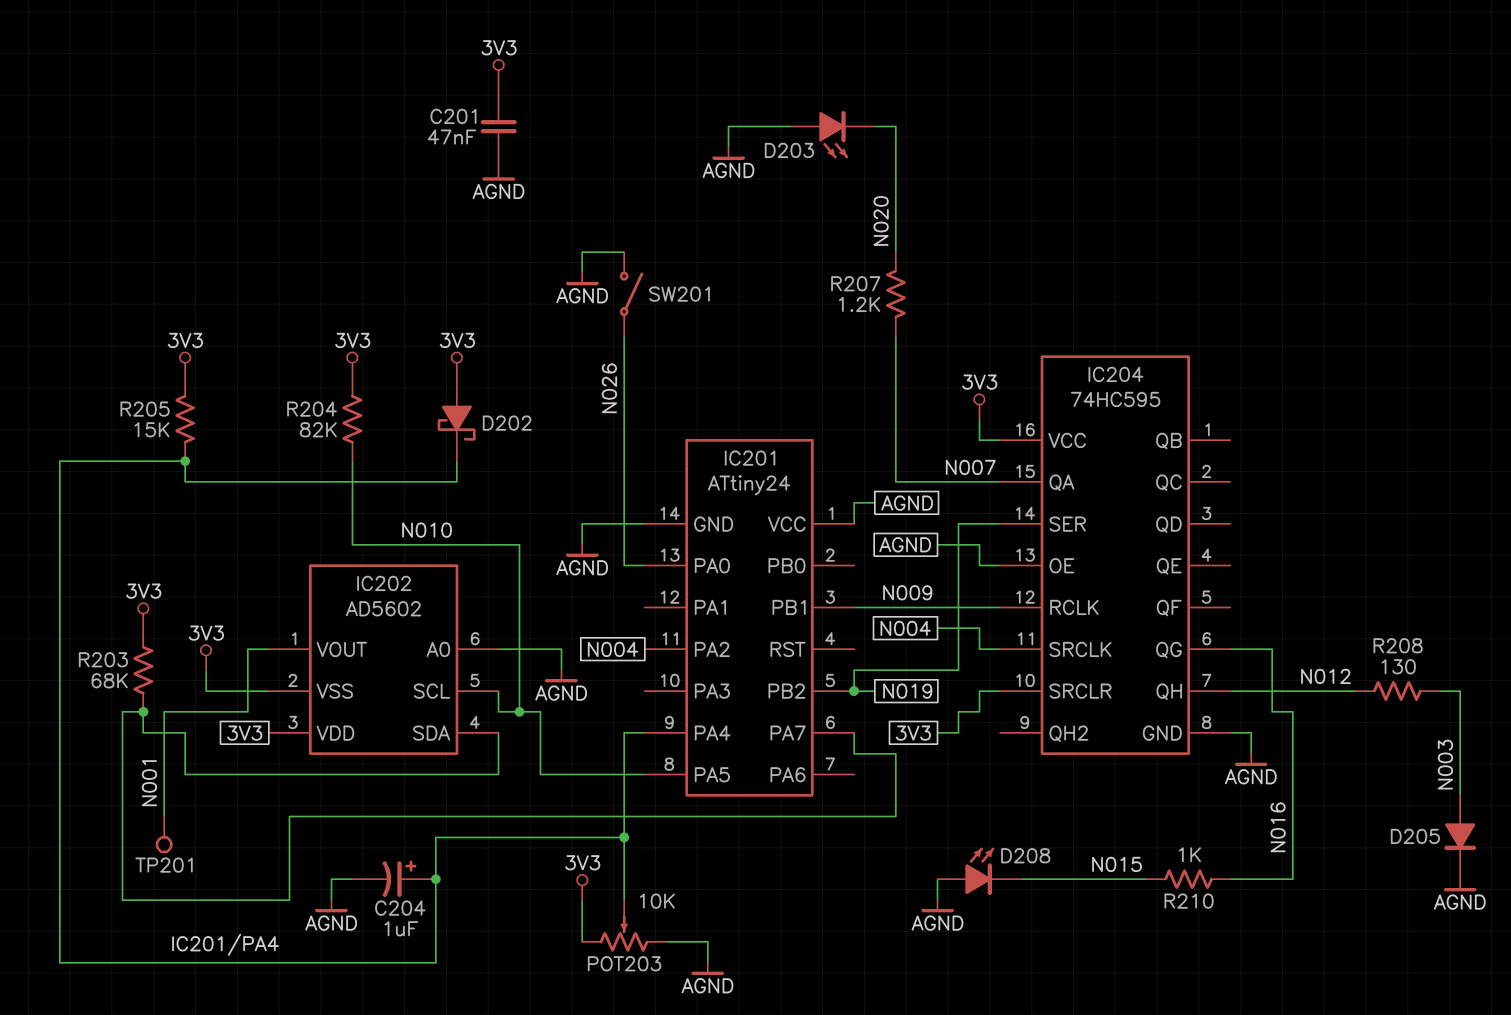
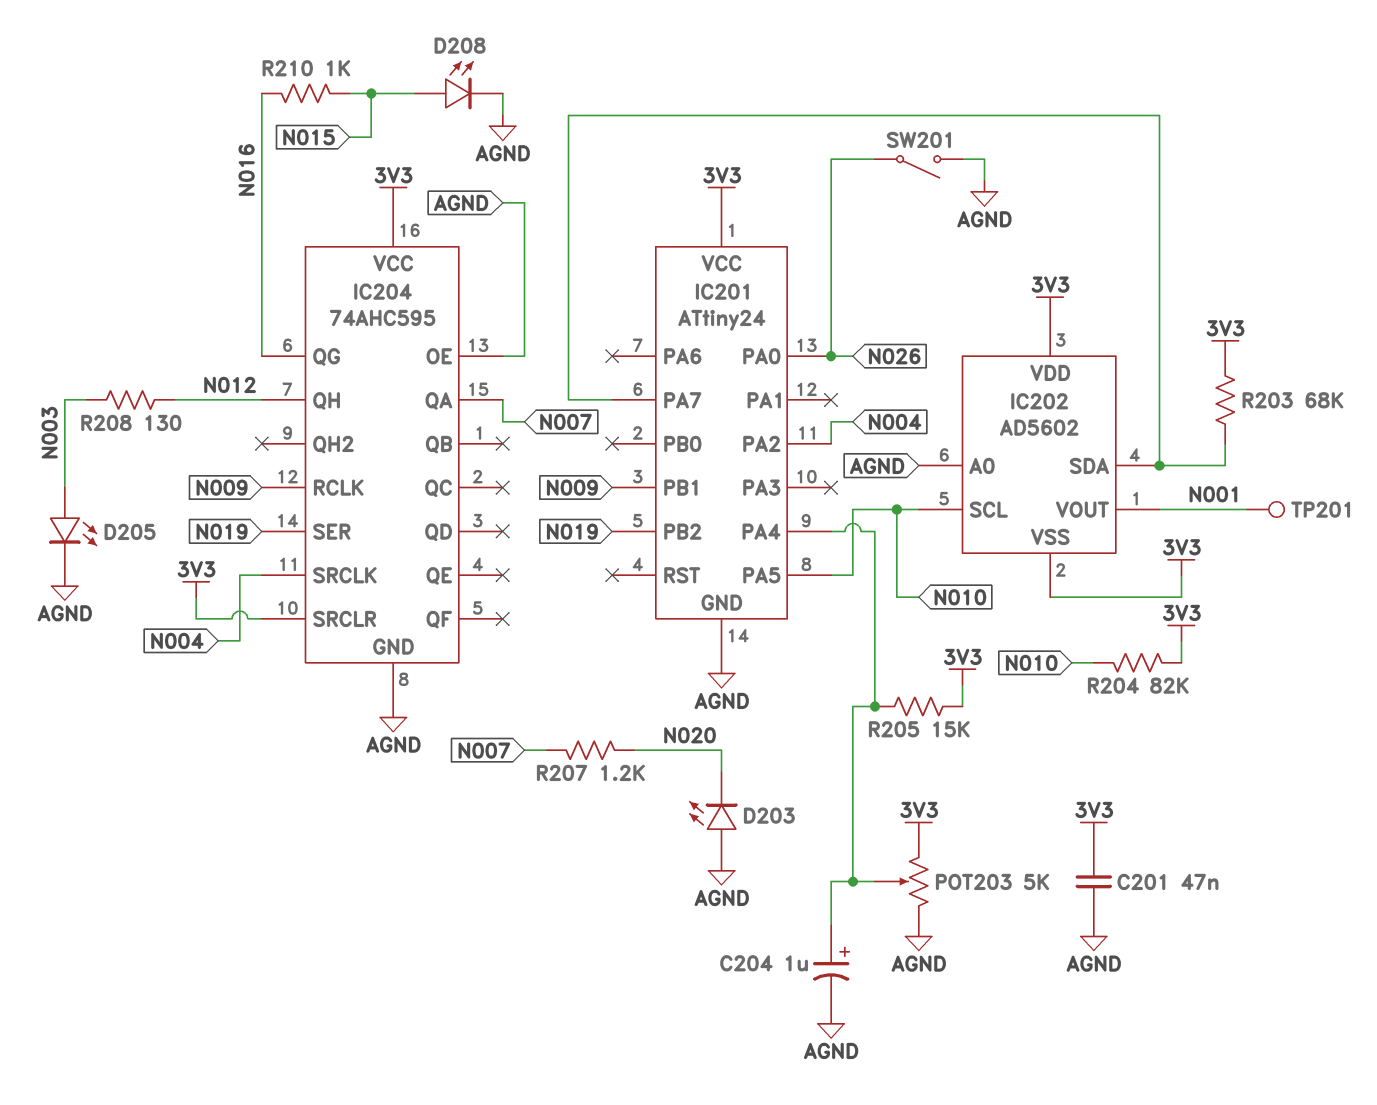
D202: schottky (A 3V3, K IC201/PA4) -> none
D205: diode (A N003, K AGND) -> LED (A N003, K AGND)
D208: LED (A AGND, K N015) -> LED (A N015, K AGND)
IC201 pin VCC: AGND -> 3V3
IC204: 74HC595 -> 74AHC595
POT203: 10k (3V3, AGND, wiper IC201/PA4) -> 5k (3V3, AGND, wiper IC201/PA4)

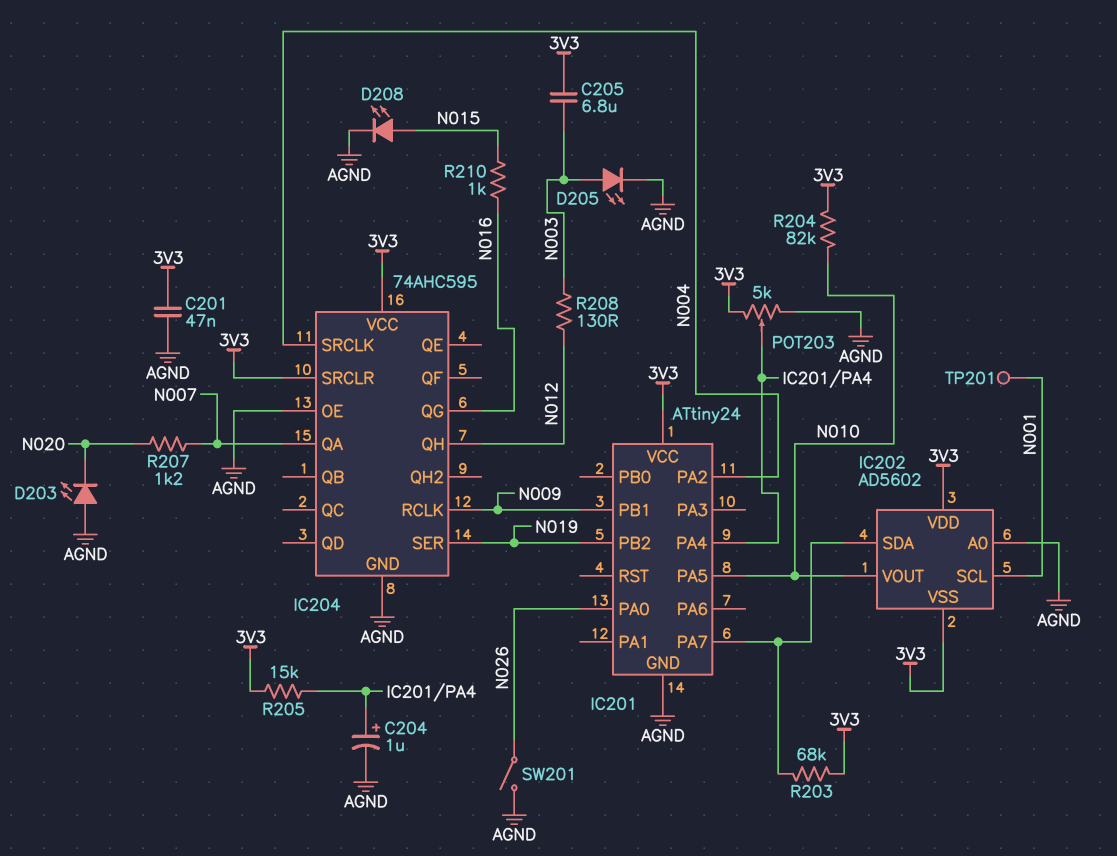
C205: none -> 6.8uF (3V3, N003)
IC202 pin SCL: N010 -> N001
IC202 pin VOUT: N001 -> N010

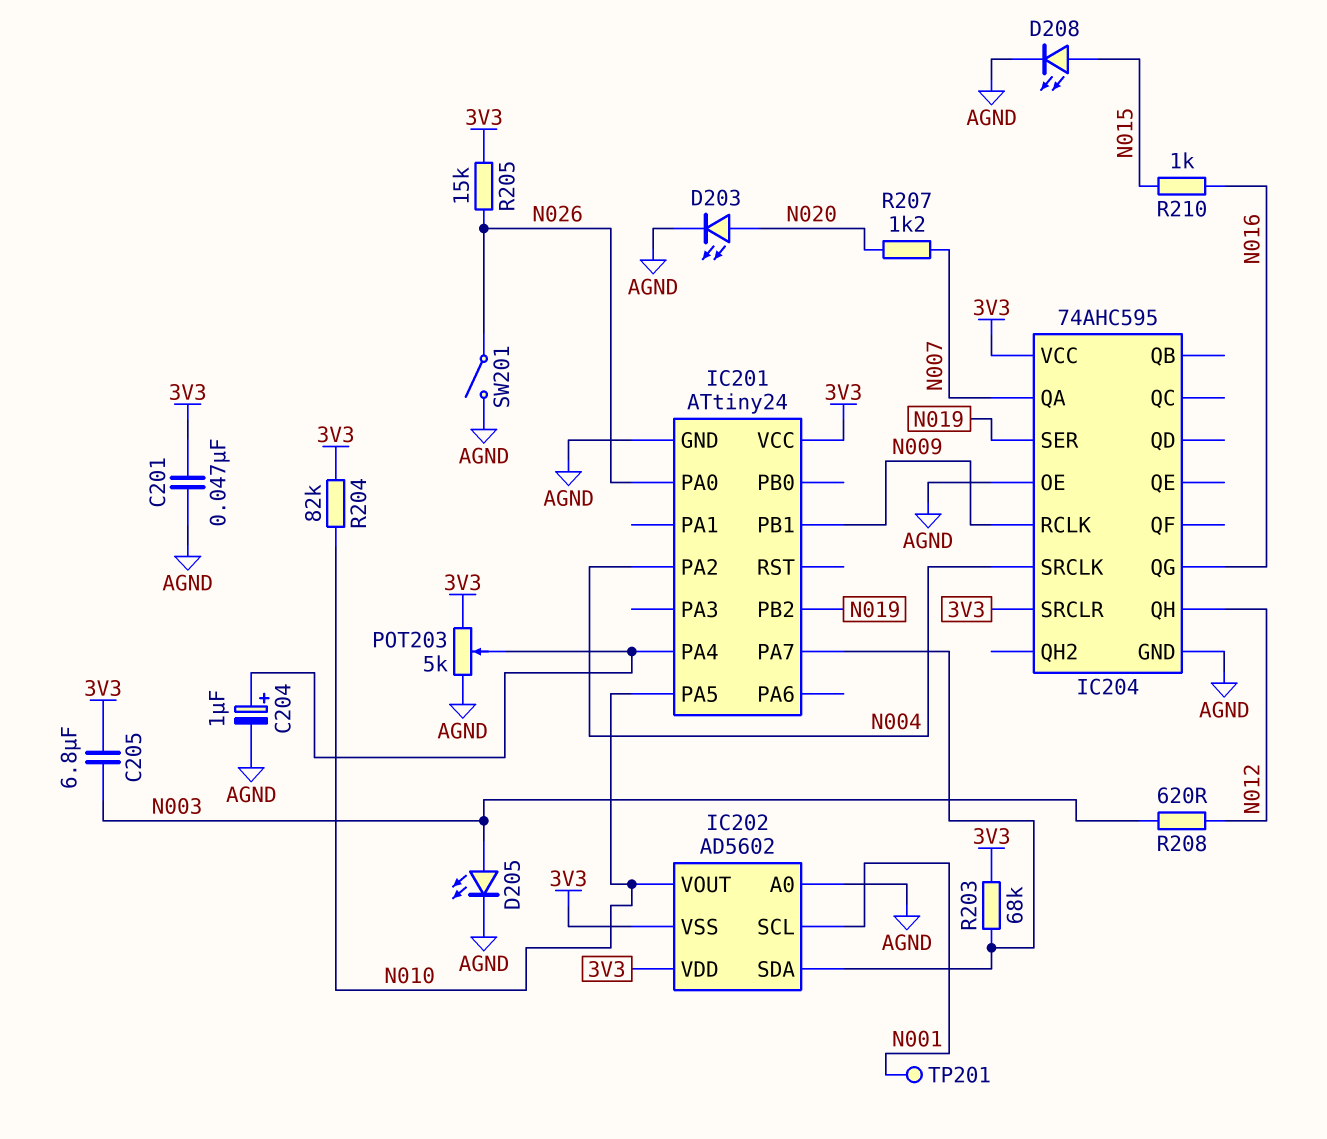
D203: LED (A AGND, K N020) -> LED (A N020, K AGND)
R205: 15k (3V3, IC201/PA4) -> 15k (3V3, N026)
R208: 130 (N003, N012) -> 620 (N003, N012)

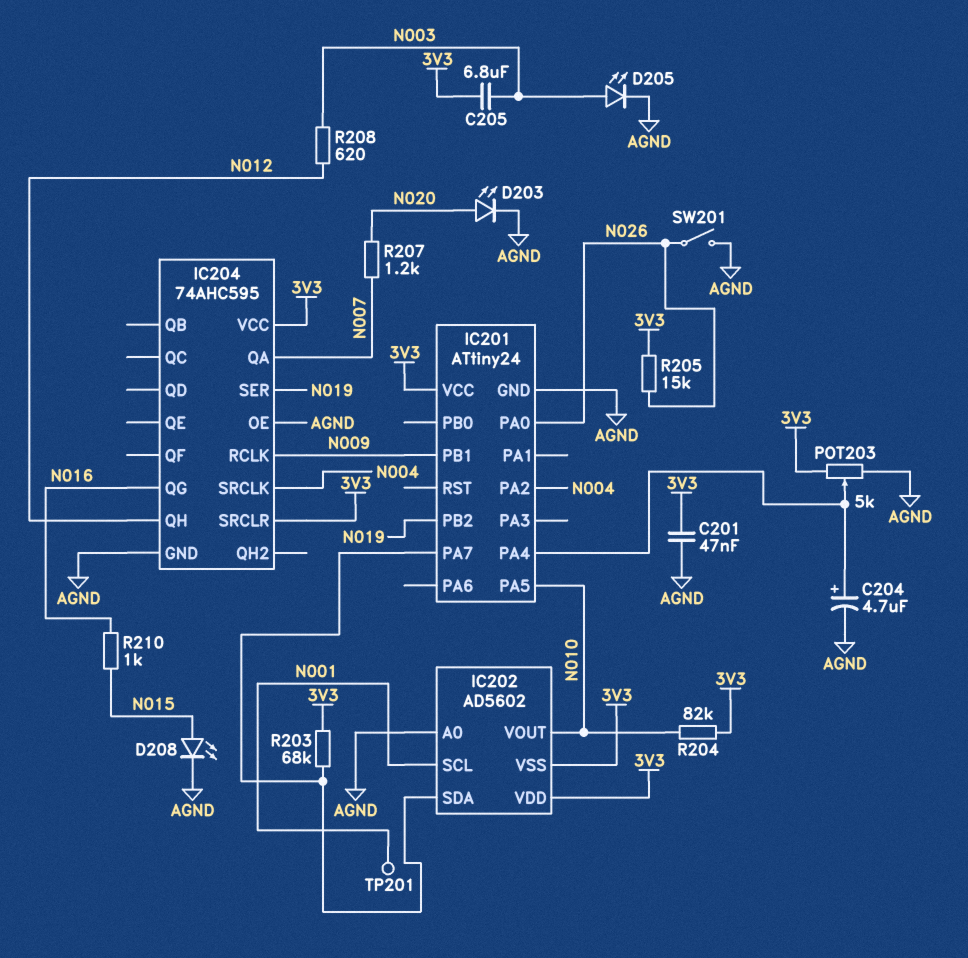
C204: 1uF (plus IC201/PA4, minus AGND) -> 4.7uF (plus IC201/PA4, minus AGND)

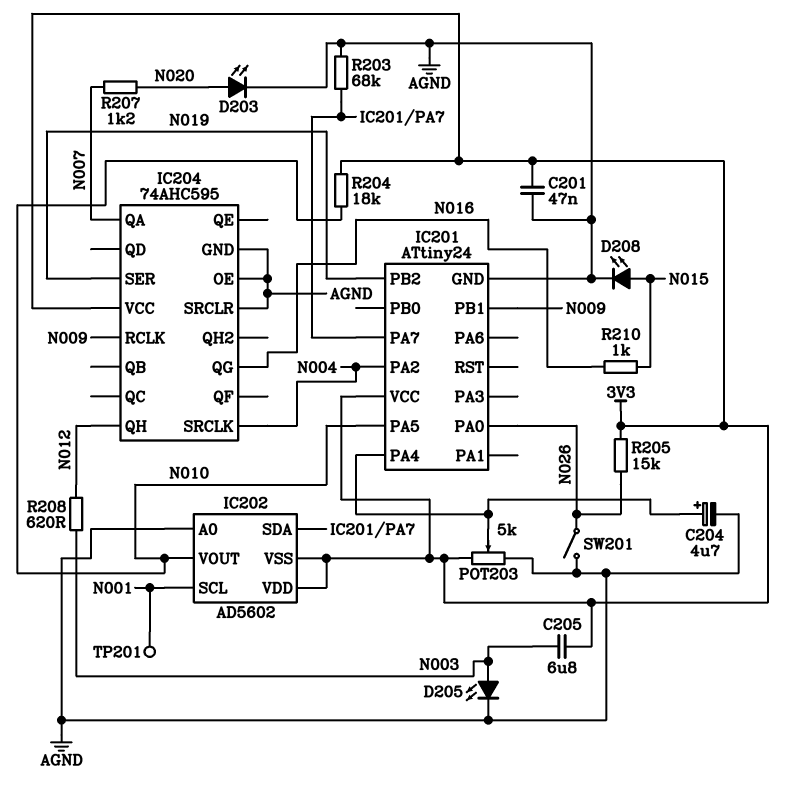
IC204 pin SRCLR: 3V3 -> AGND
R203: 68k (3V3, IC201/PA7) -> 68k (AGND, IC201/PA7)
R204: 82k (3V3, N010) -> 18k (3V3, N010)

